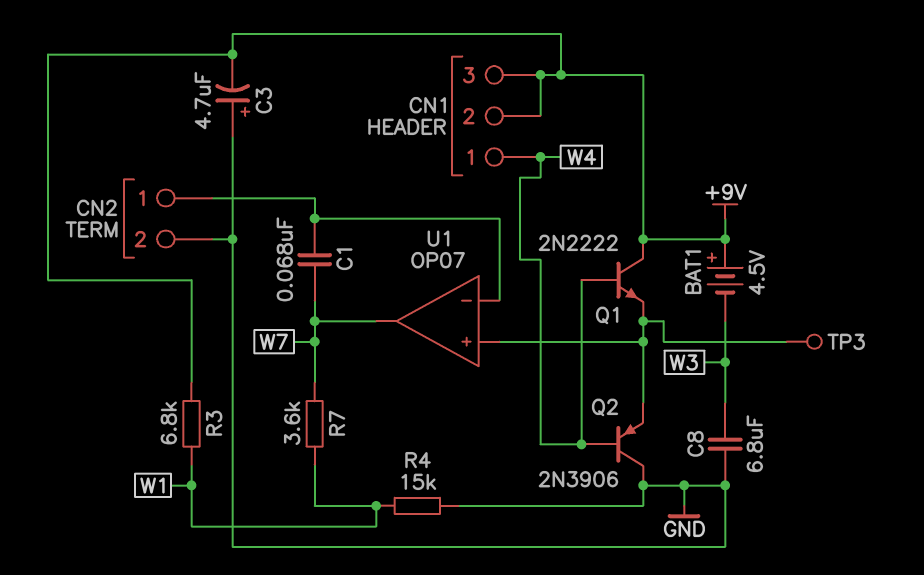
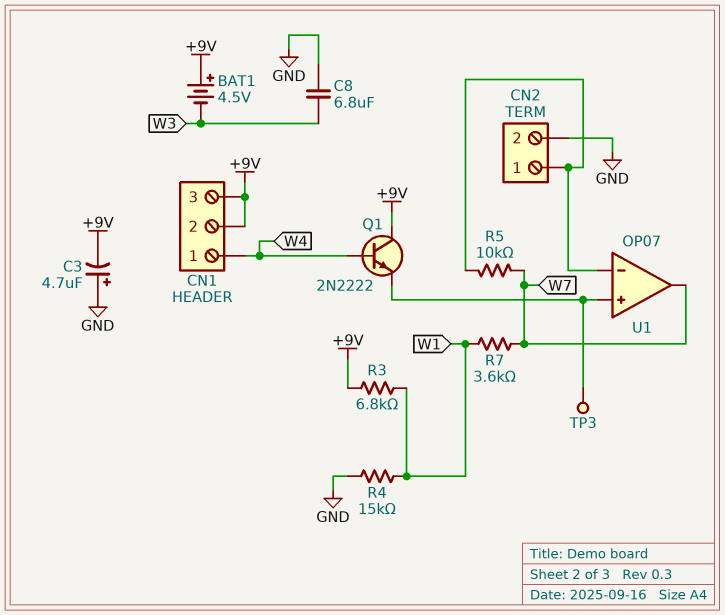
C1: 68nF (CN2/1, W7) -> none
Q2: PNP 2N3906 (B W4, C GND, E U1/in+) -> none
R5: none -> 10k (CN2/1, W7)

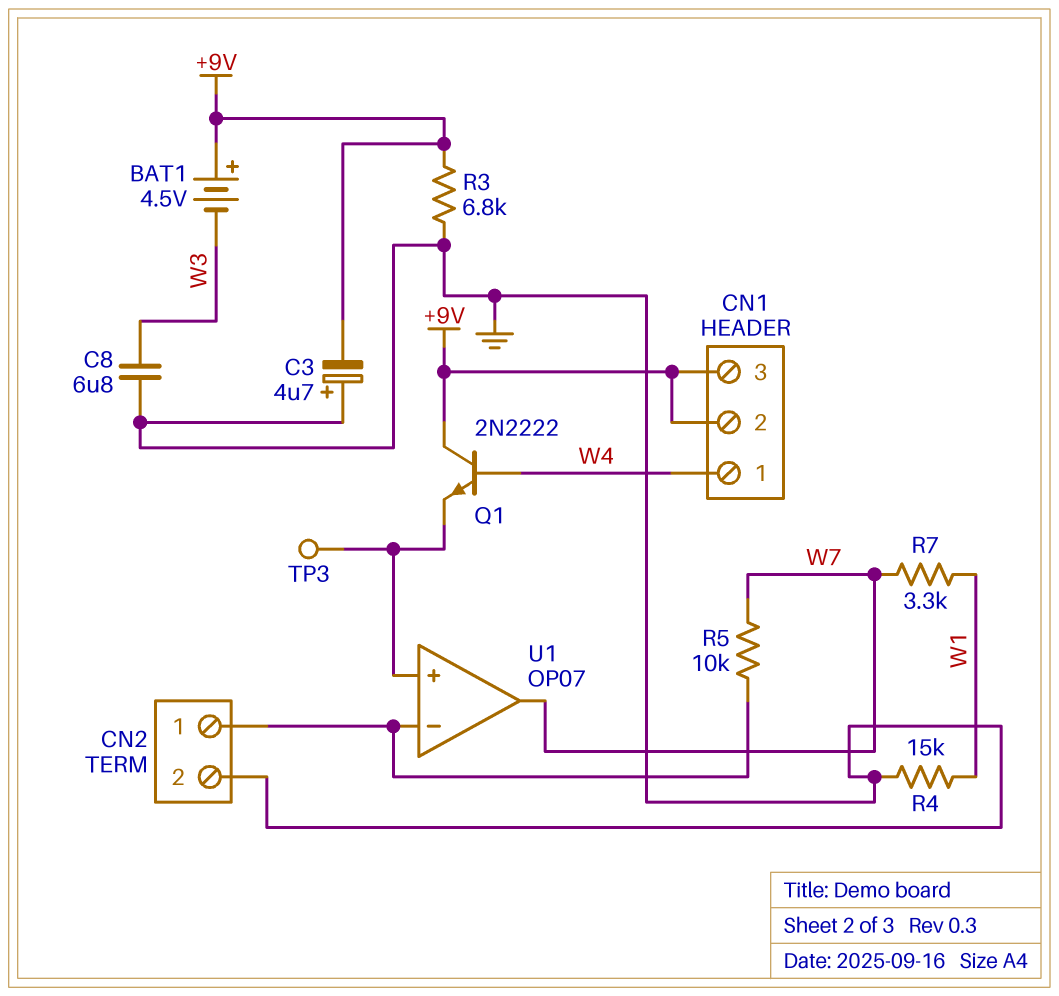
R3: 6.8k (+9V, W1) -> 6.8k (+9V, GND)
R7: 3.6k (W1, W7) -> 3.3k (W1, W7)

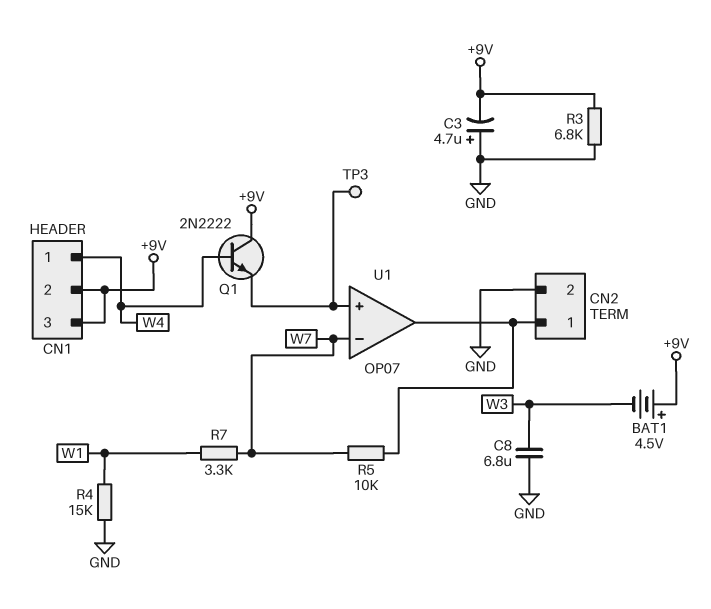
U1 pin in-: CN2/1 -> W7
U1 pin out: W7 -> CN2/1

